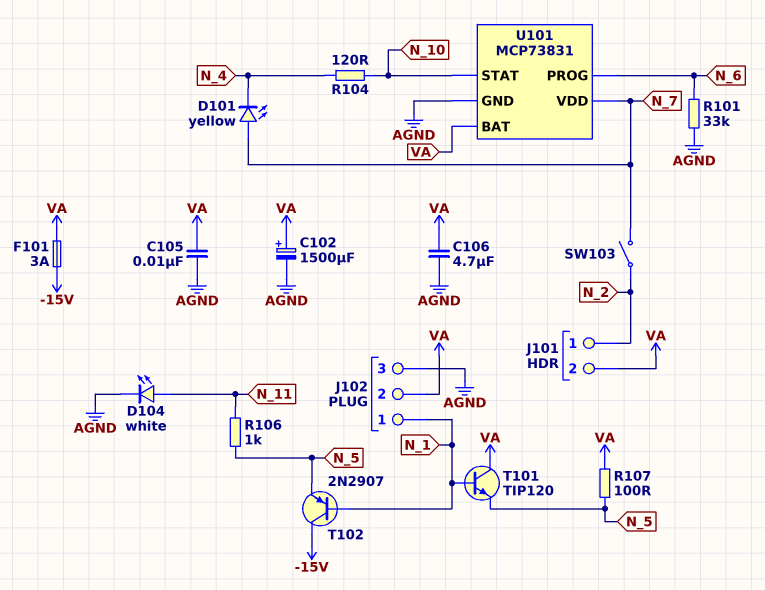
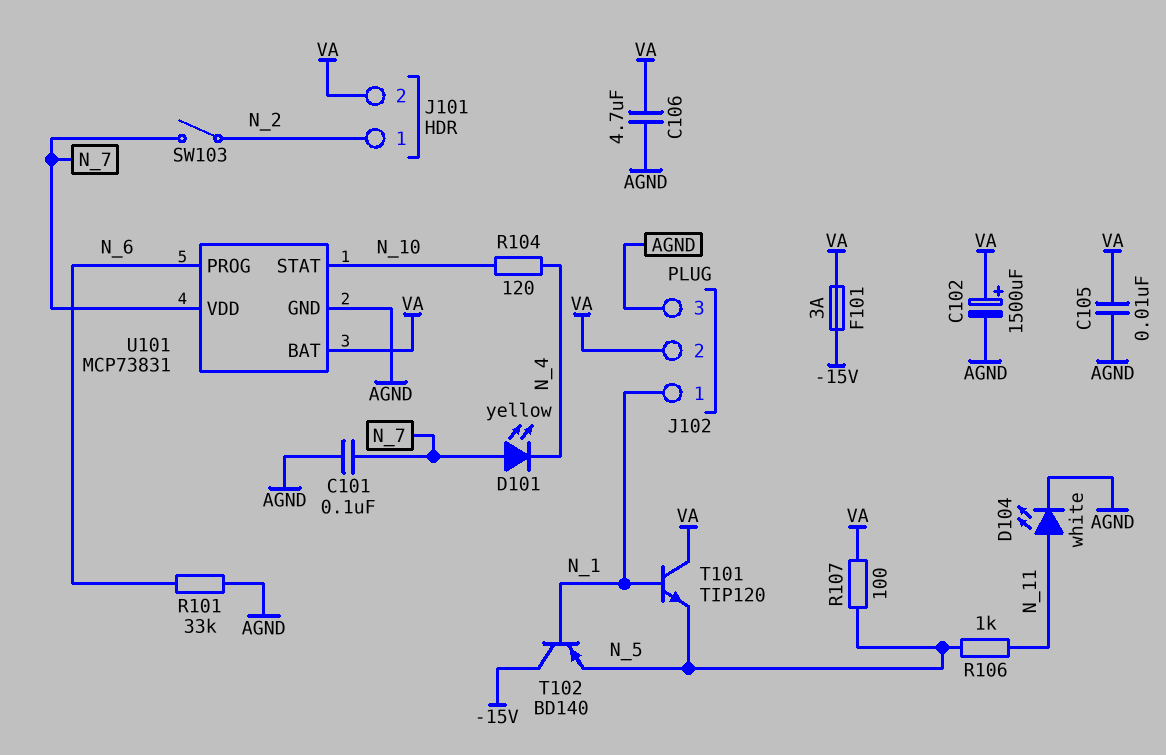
C101: none -> 100nF (AGND, N_7)
T102: PNP 2N2907 (B N_1, C -15V, E N_5) -> PNP BD140 (B N_1, C -15V, E N_5)

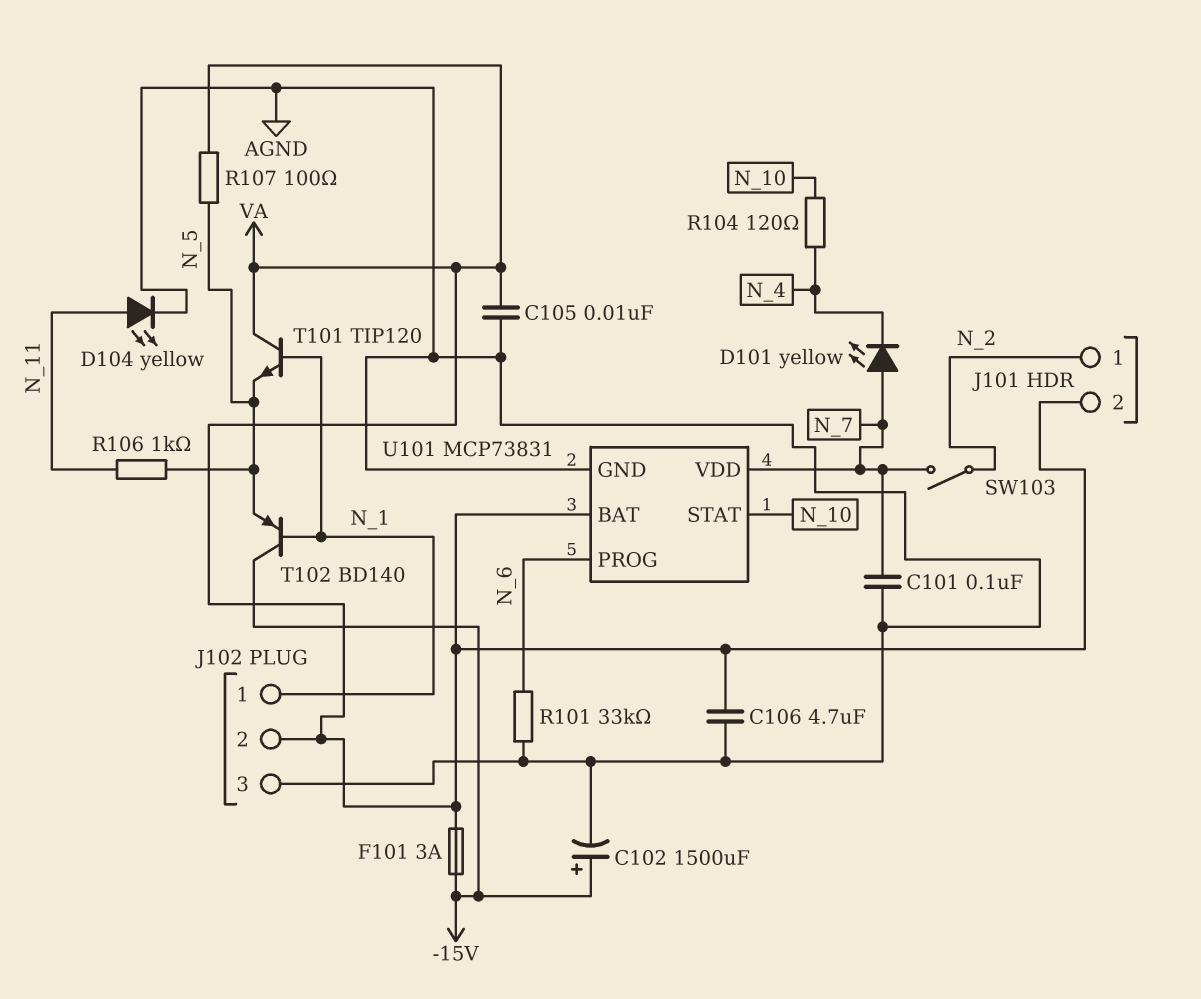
C102: 1500uF (plus VA, minus AGND) -> 1500uF (plus -15V, minus AGND)
D104: LED white (A N_11, K AGND) -> LED yellow (A N_11, K AGND)

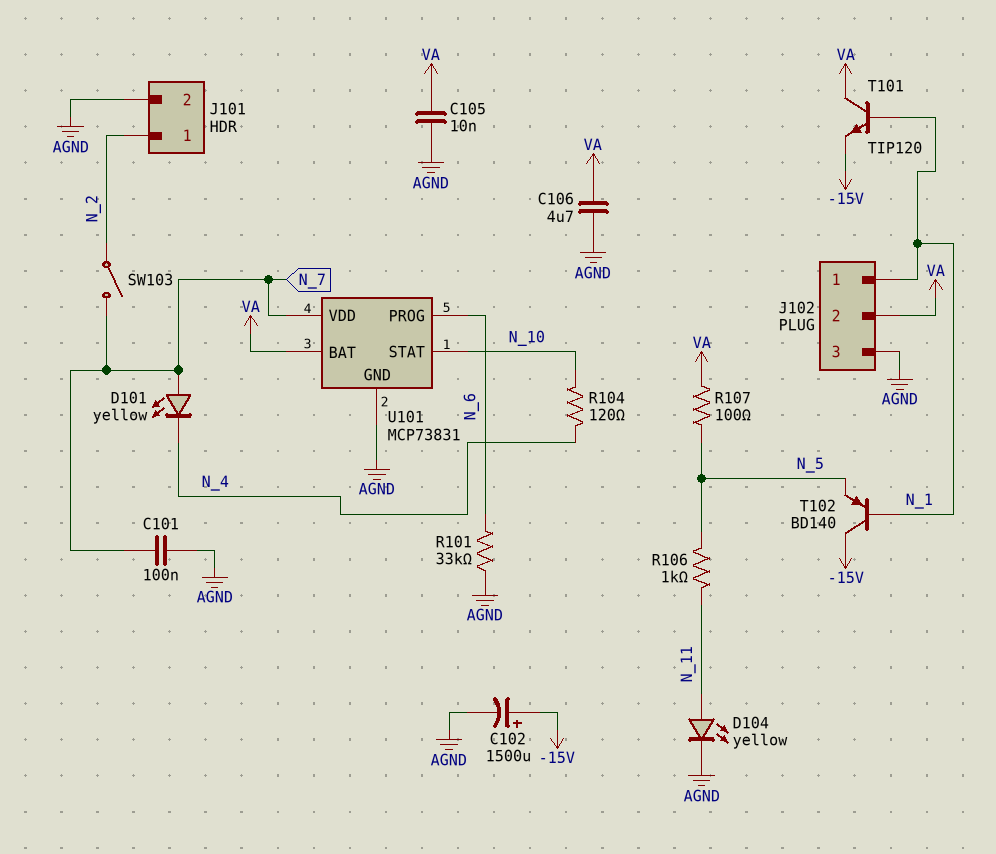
F101: 3A (-15V, VA) -> none
J101 pin 2: VA -> AGND
T101: NPN TIP120 (B N_1, C VA, E N_5) -> NPN TIP120 (B N_1, C VA, E -15V)

